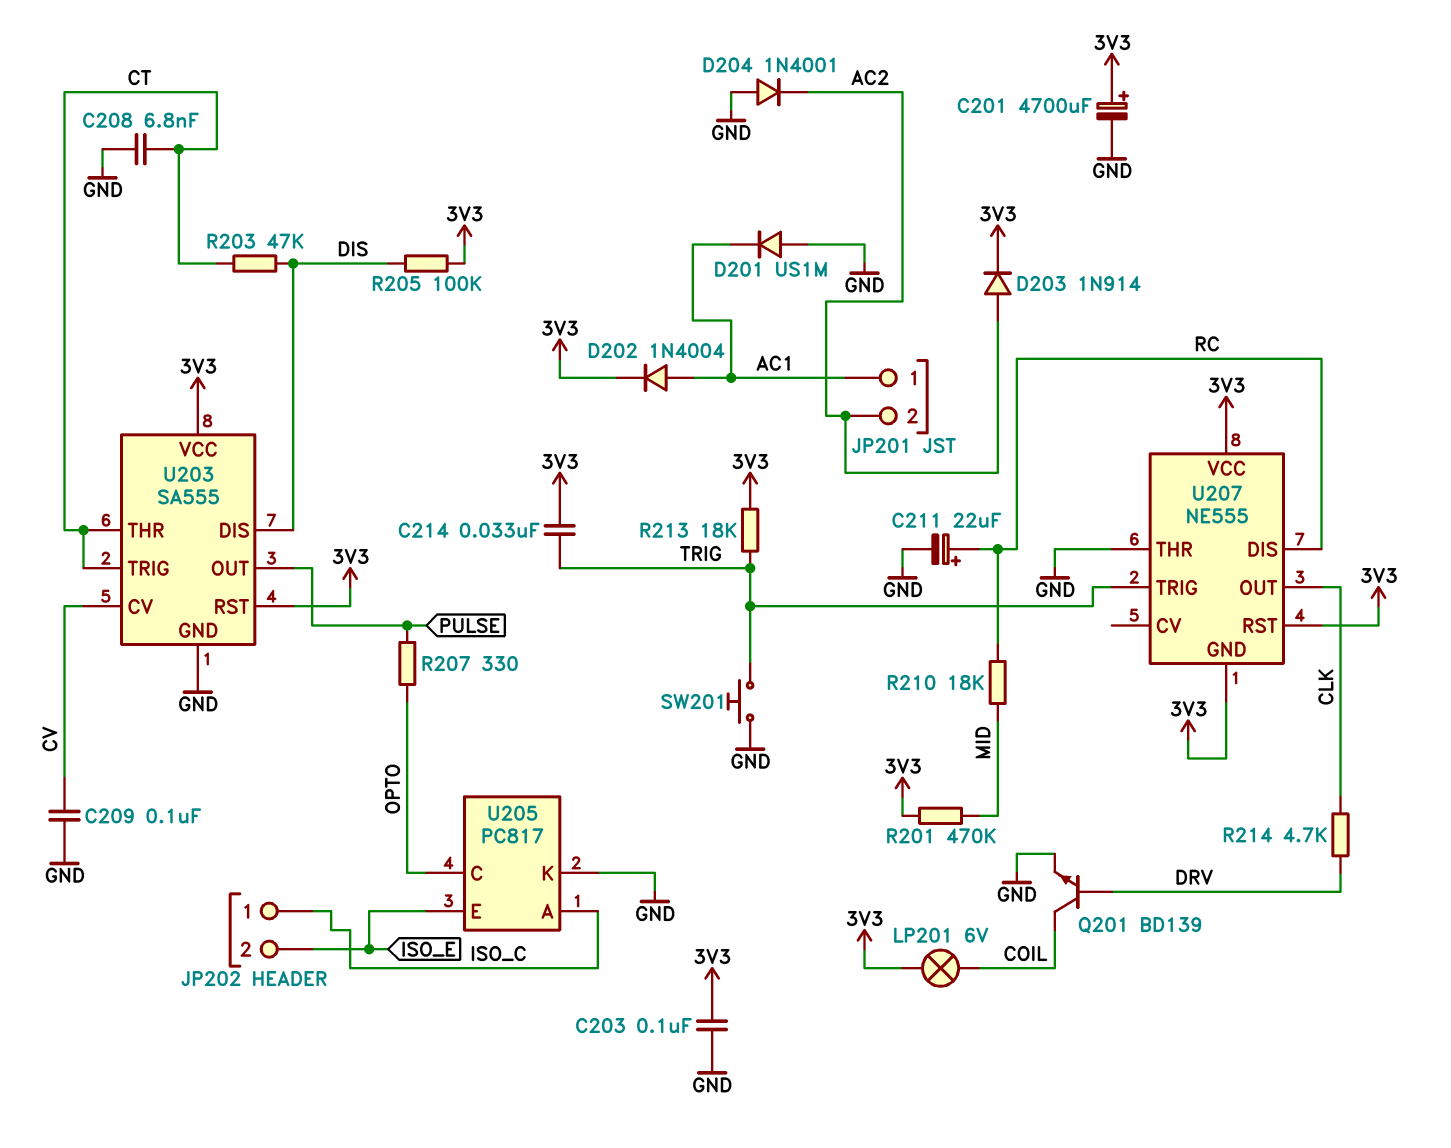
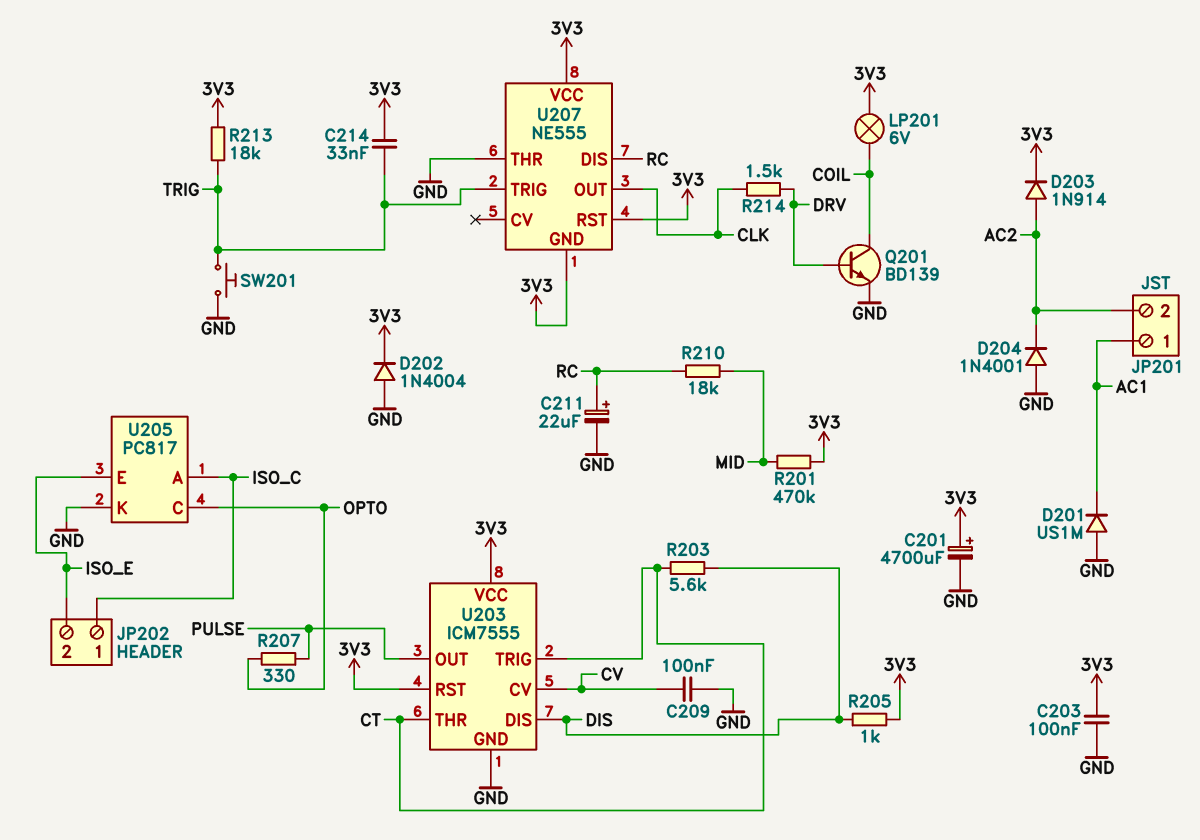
C208: 6.8nF (CT, GND) -> none
D202: diode 1N4004 (A AC1, K 3V3) -> diode 1N4004 (A GND, K 3V3)
R203: 47k (CT, DIS) -> 5.6k (CT, DIS)
R205: 100k (3V3, DIS) -> 1k (3V3, DIS)
R214: 4.7k (CLK, DRV) -> 1.5k (CLK, DRV)
U203: SA555 -> ICM7555

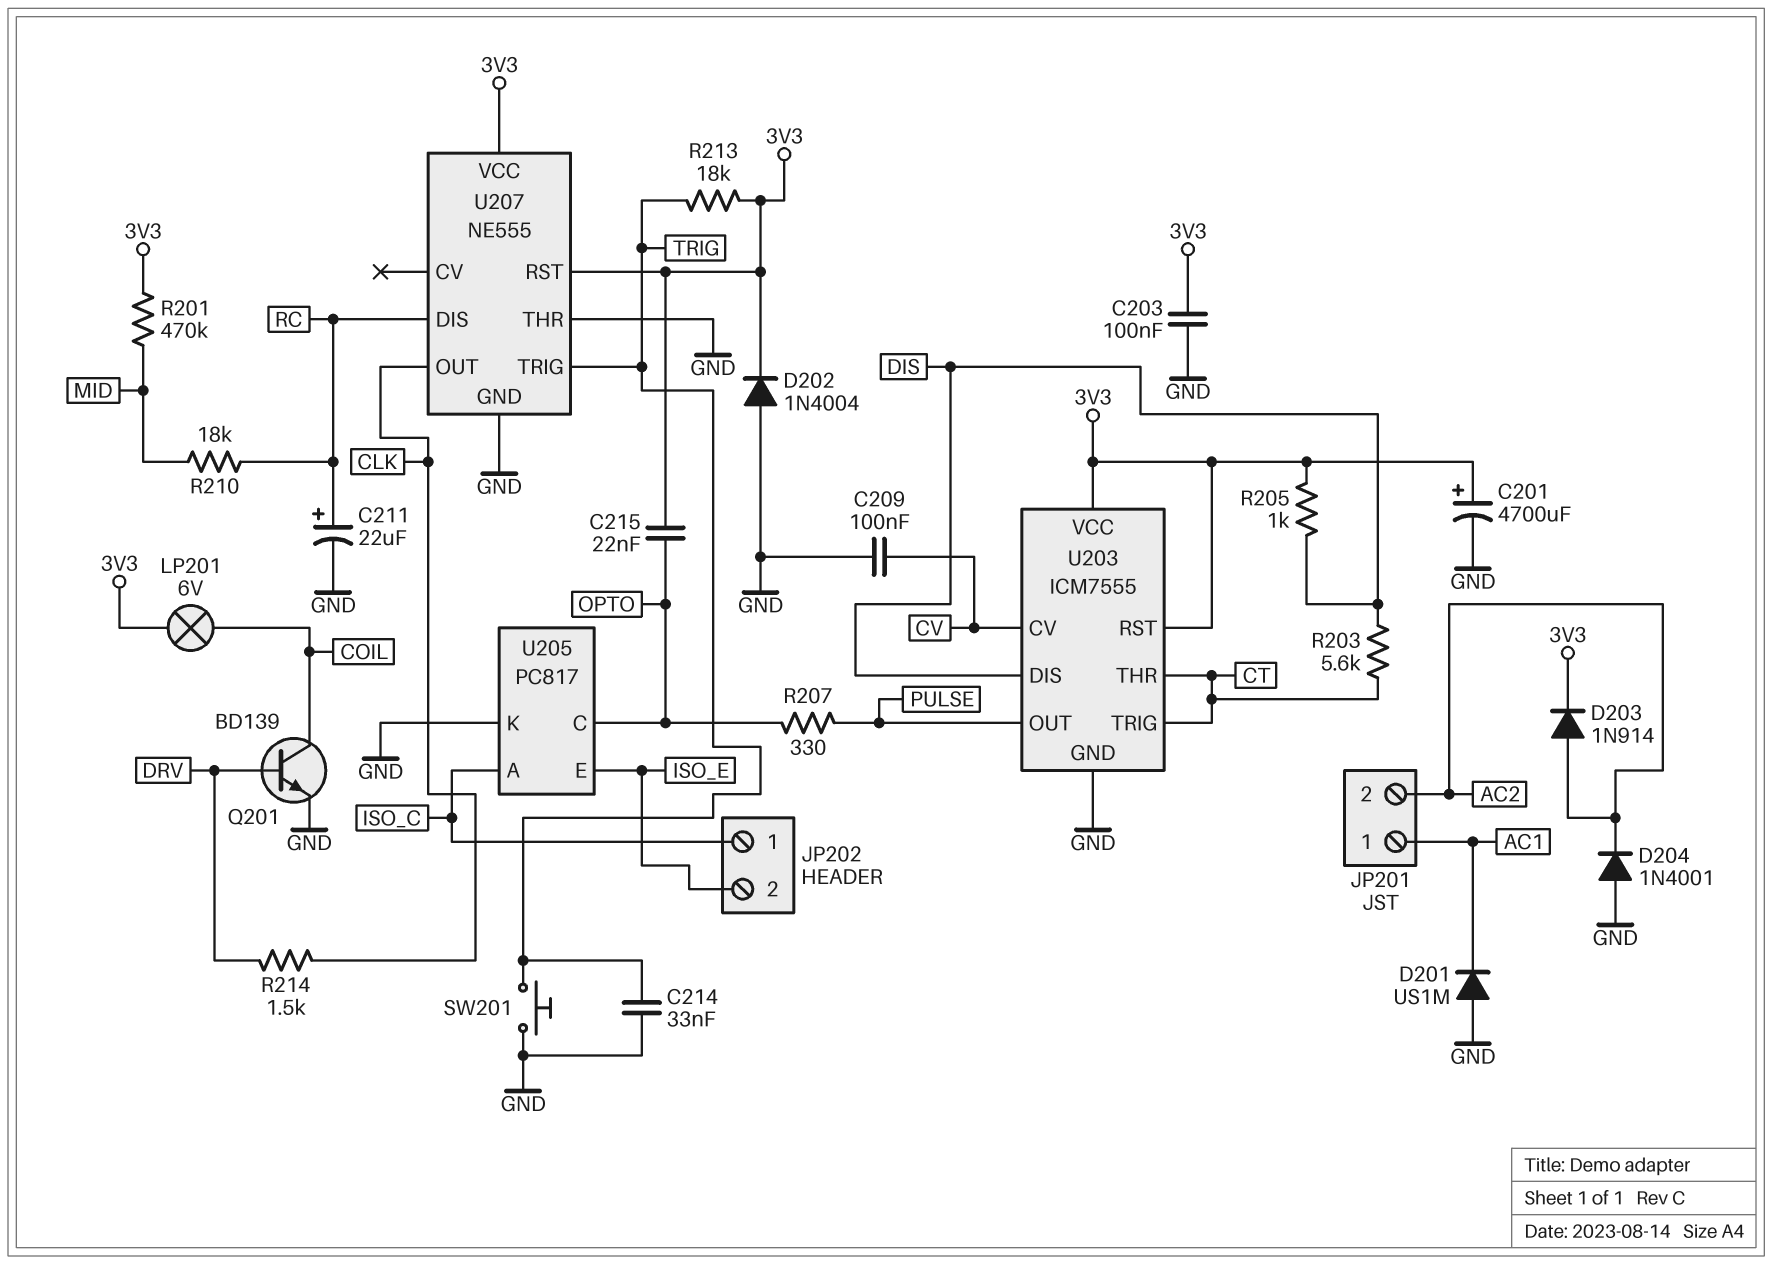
C214: 33nF (3V3, TRIG) -> 33nF (GND, TRIG)
C215: none -> 22nF (3V3, OPTO)
U207 pin GND: 3V3 -> GND

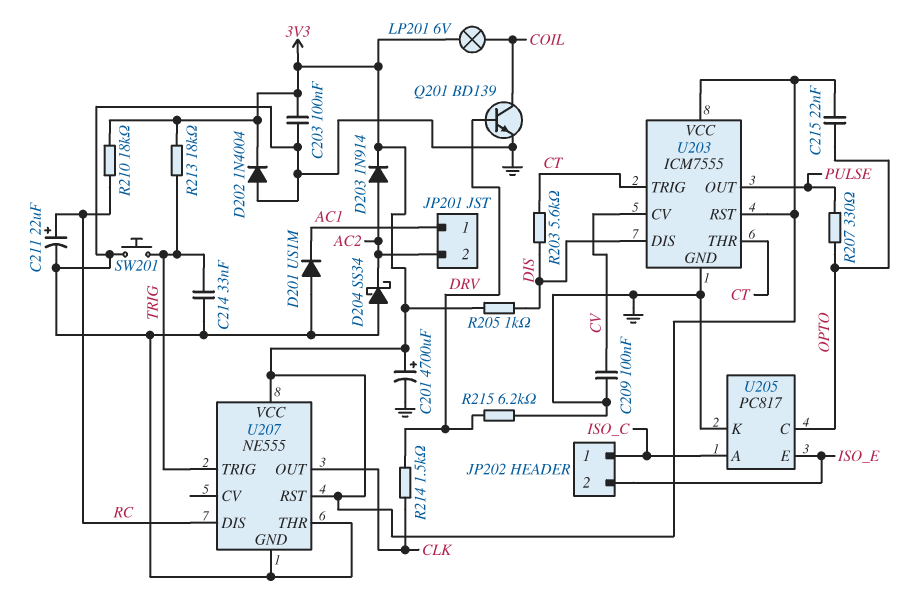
D204: diode 1N4001 (A GND, K AC2) -> schottky SS34 (A GND, K AC2)
R201: 470k (3V3, MID) -> none
R210: 18k (MID, RC) -> 18k (3V3, RC)
R215: none -> 6.2k (DRV, GND)

